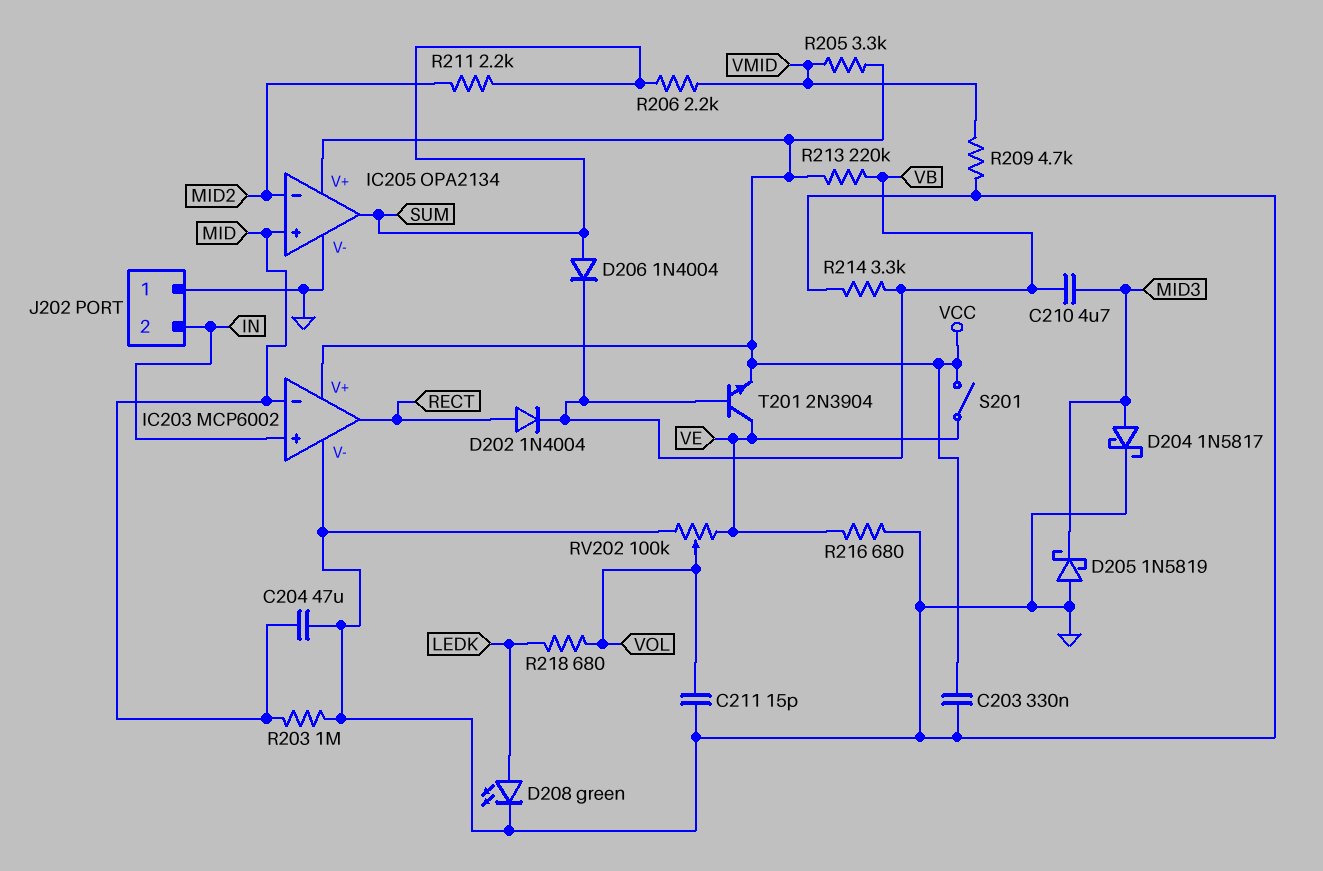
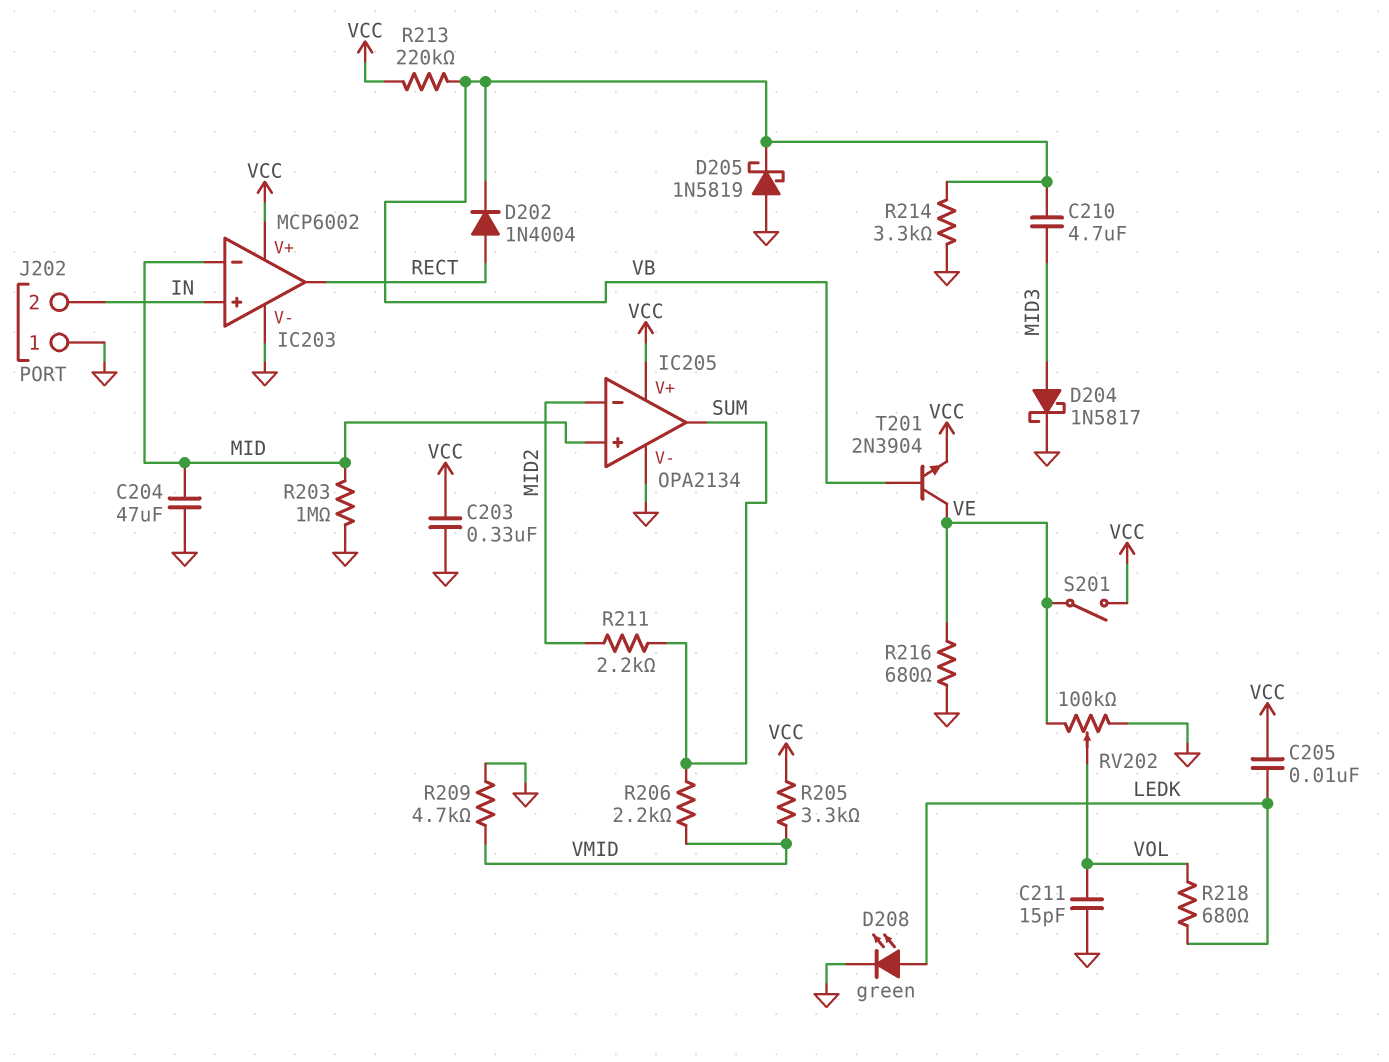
C205: none -> 10nF (LEDK, VCC)
D205: schottky 1N5819 (A GND, K MID3) -> schottky 1N5819 (A GND, K VB)
D206: diode 1N4004 (A SUM, K VB) -> none

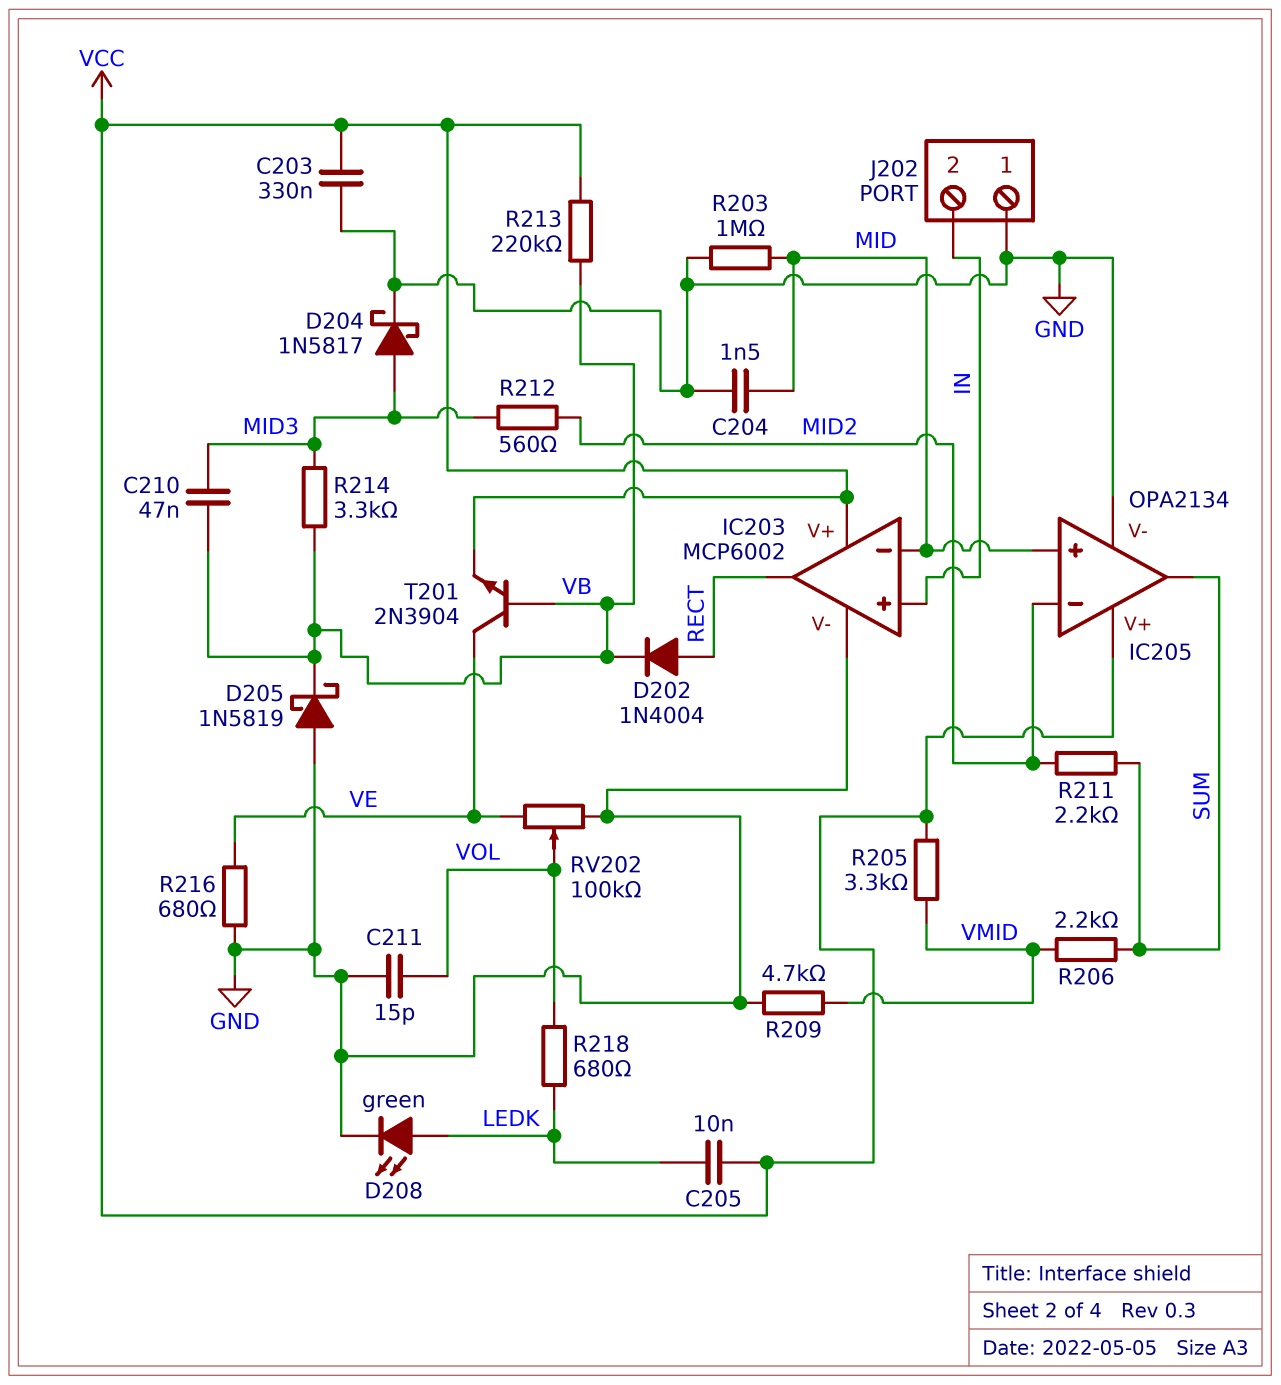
C204: 47uF (GND, MID) -> 1.5nF (GND, MID)
C210: 4.7uF (MID3, VB) -> 47nF (MID3, VB)
R212: none -> 560 (MID2, MID3)
R214: 3.3k (GND, VB) -> 3.3k (MID3, VB)
S201: switch (VCC, VE) -> none

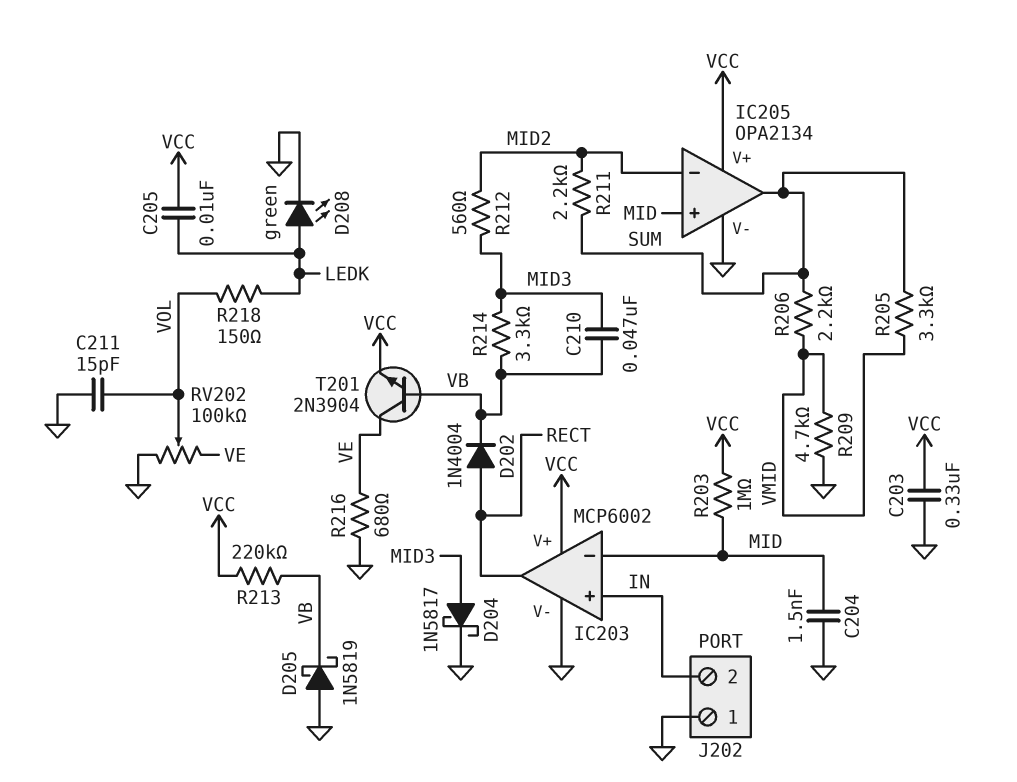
R203: 1M (GND, MID) -> 1M (MID, VCC)
R205: 3.3k (VCC, VMID) -> 3.3k (SUM, VMID)
R218: 680 (LEDK, VOL) -> 150 (LEDK, VOL)

